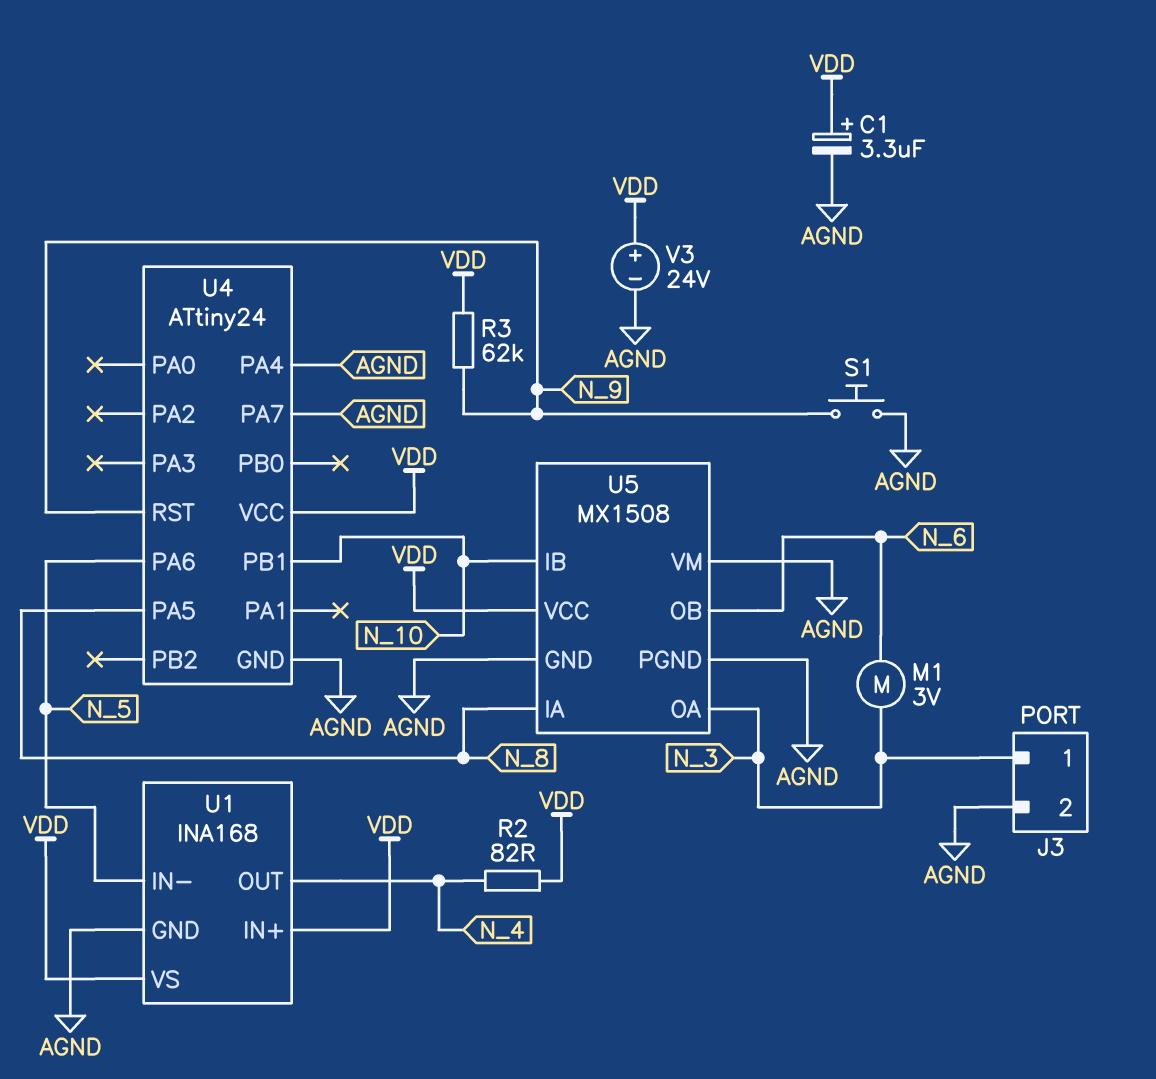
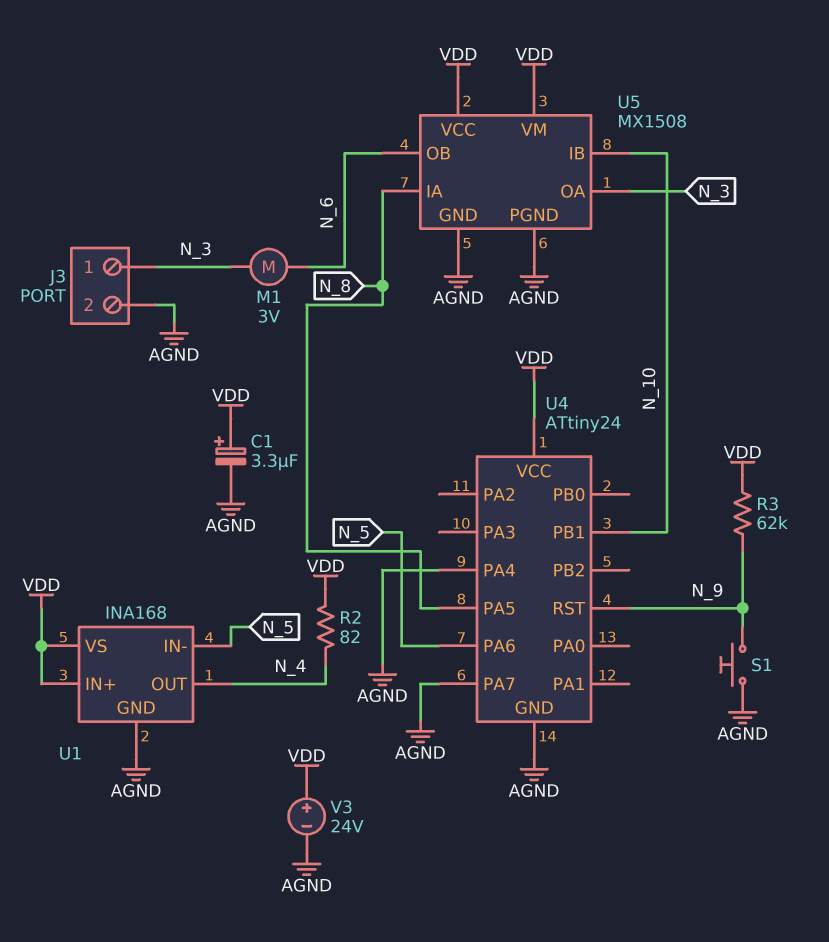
U5 pin VM: AGND -> VDD

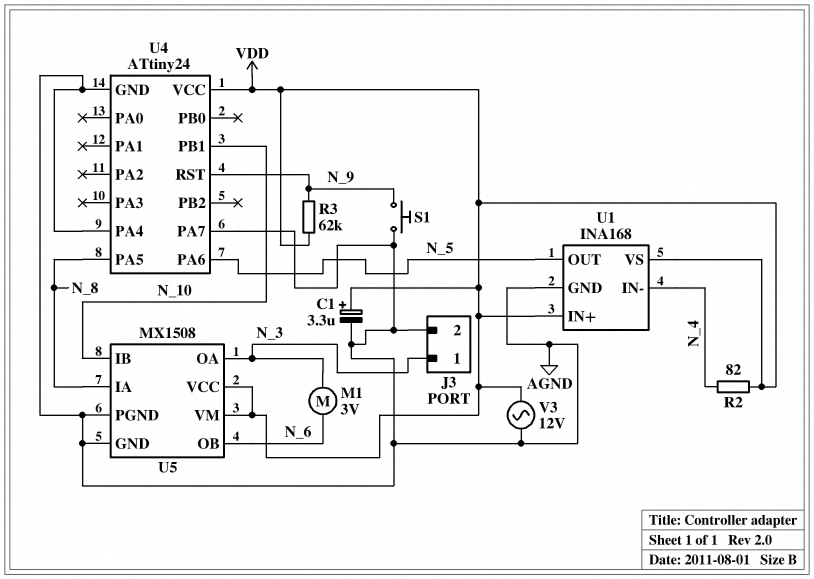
U1 pin IN-: N_5 -> N_4
U1 pin OUT: N_4 -> N_5
V3: 24V (plus VDD, minus AGND) -> AC 12V (AGND, VDD)

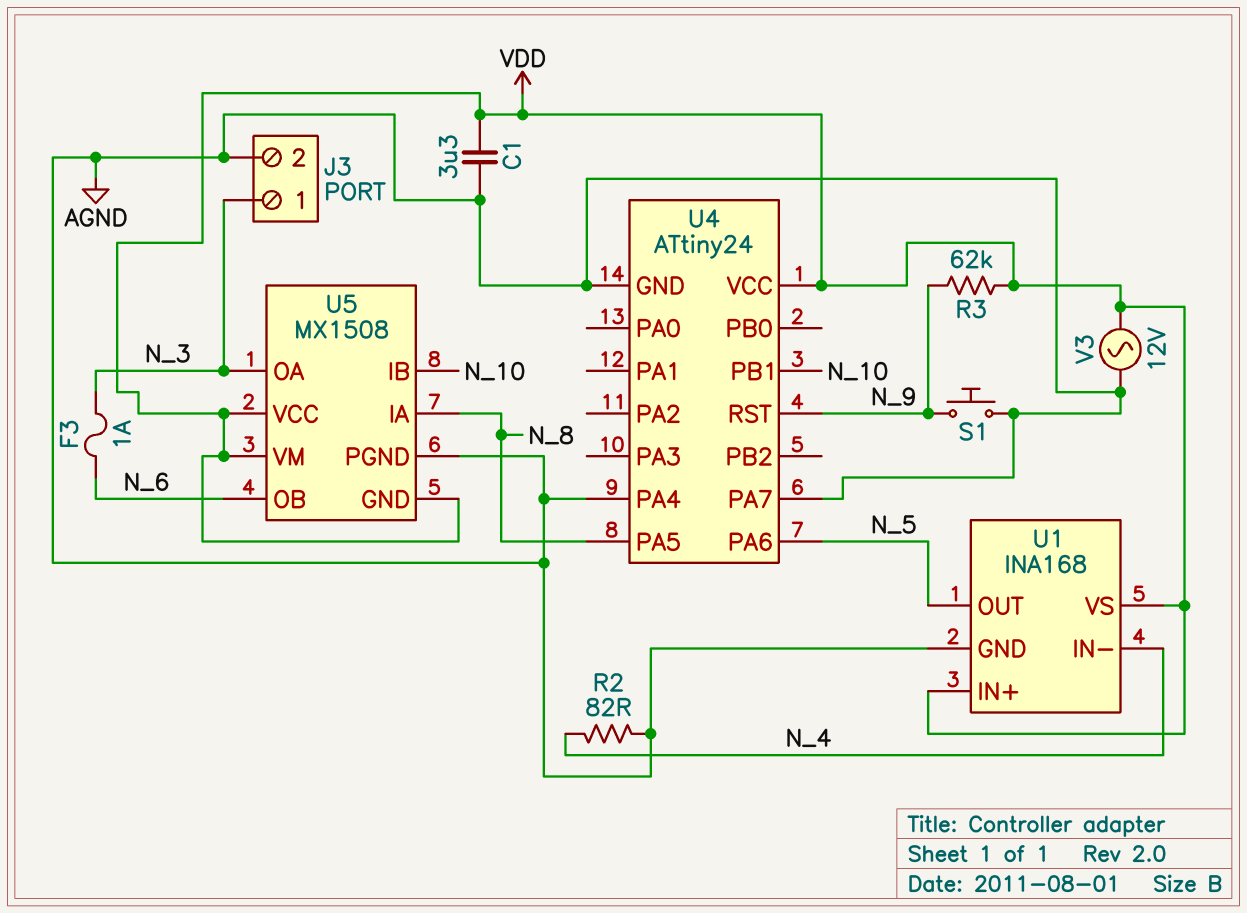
C1: 3.3uF (plus VDD, minus AGND) -> 3.3uF (AGND, VDD)
F3: none -> 1A (N_3, N_6)
M1: motor 3V (N_3, N_6) -> none
R2: 82 (N_4, VDD) -> 82 (AGND, N_4)
U5 pin GND: AGND -> VDD

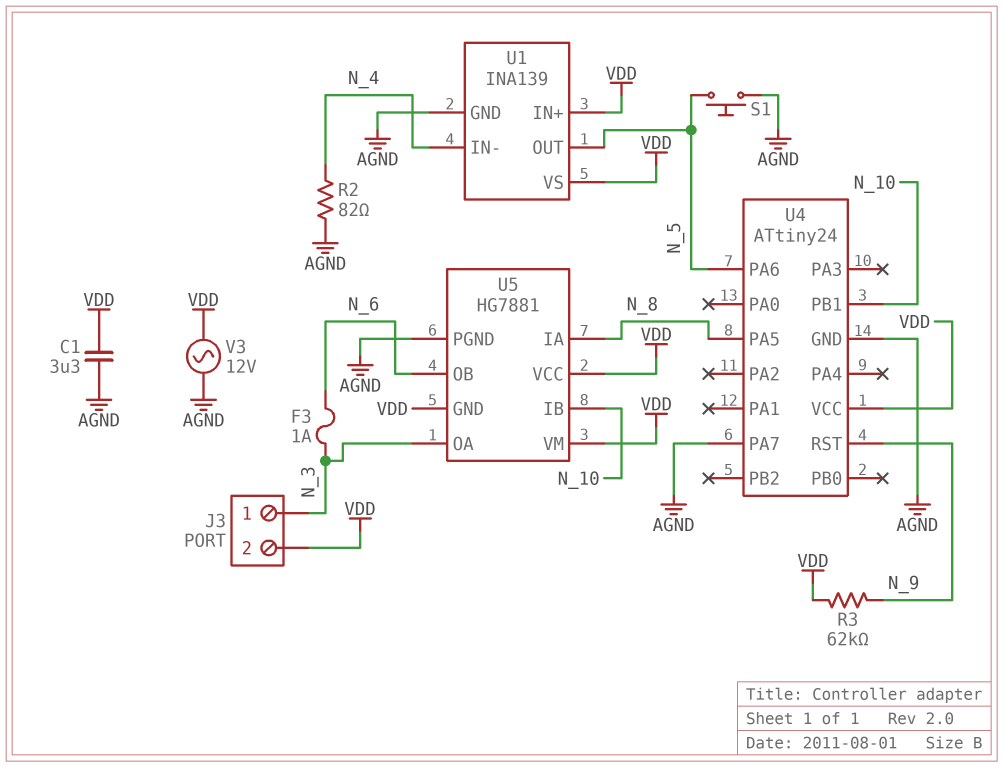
J3 pin 2: AGND -> VDD
S1: button (AGND, N_9) -> button (AGND, N_5)
U1: INA168 -> INA139
U4 pin PA4: AGND -> none
U5: MX1508 -> HG7881

